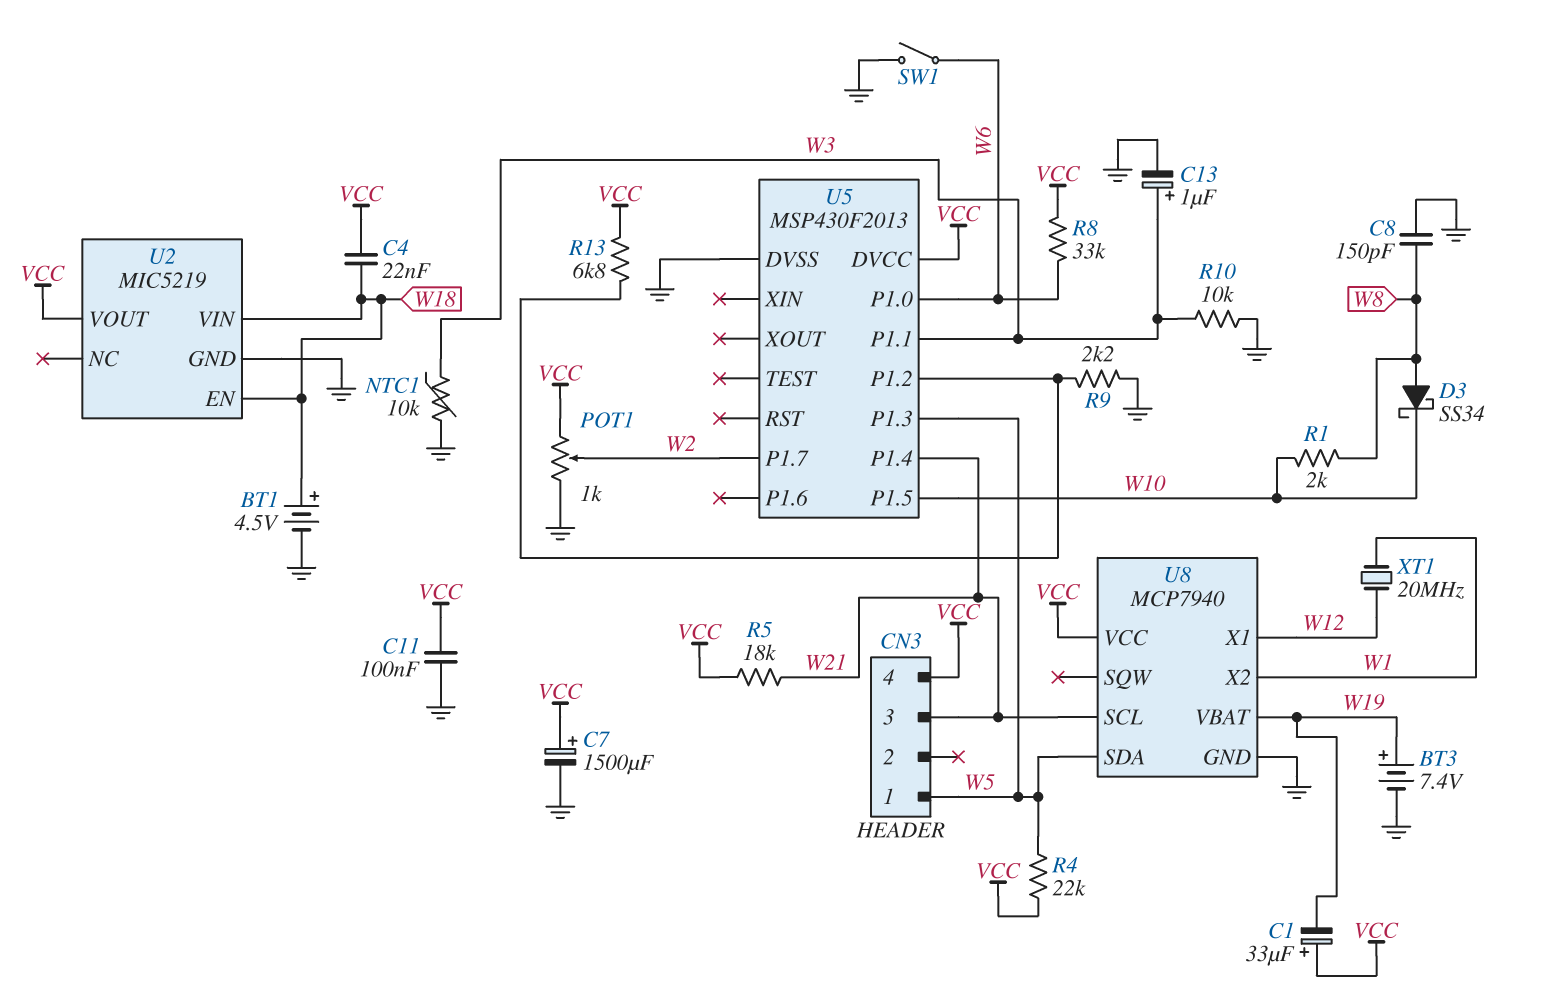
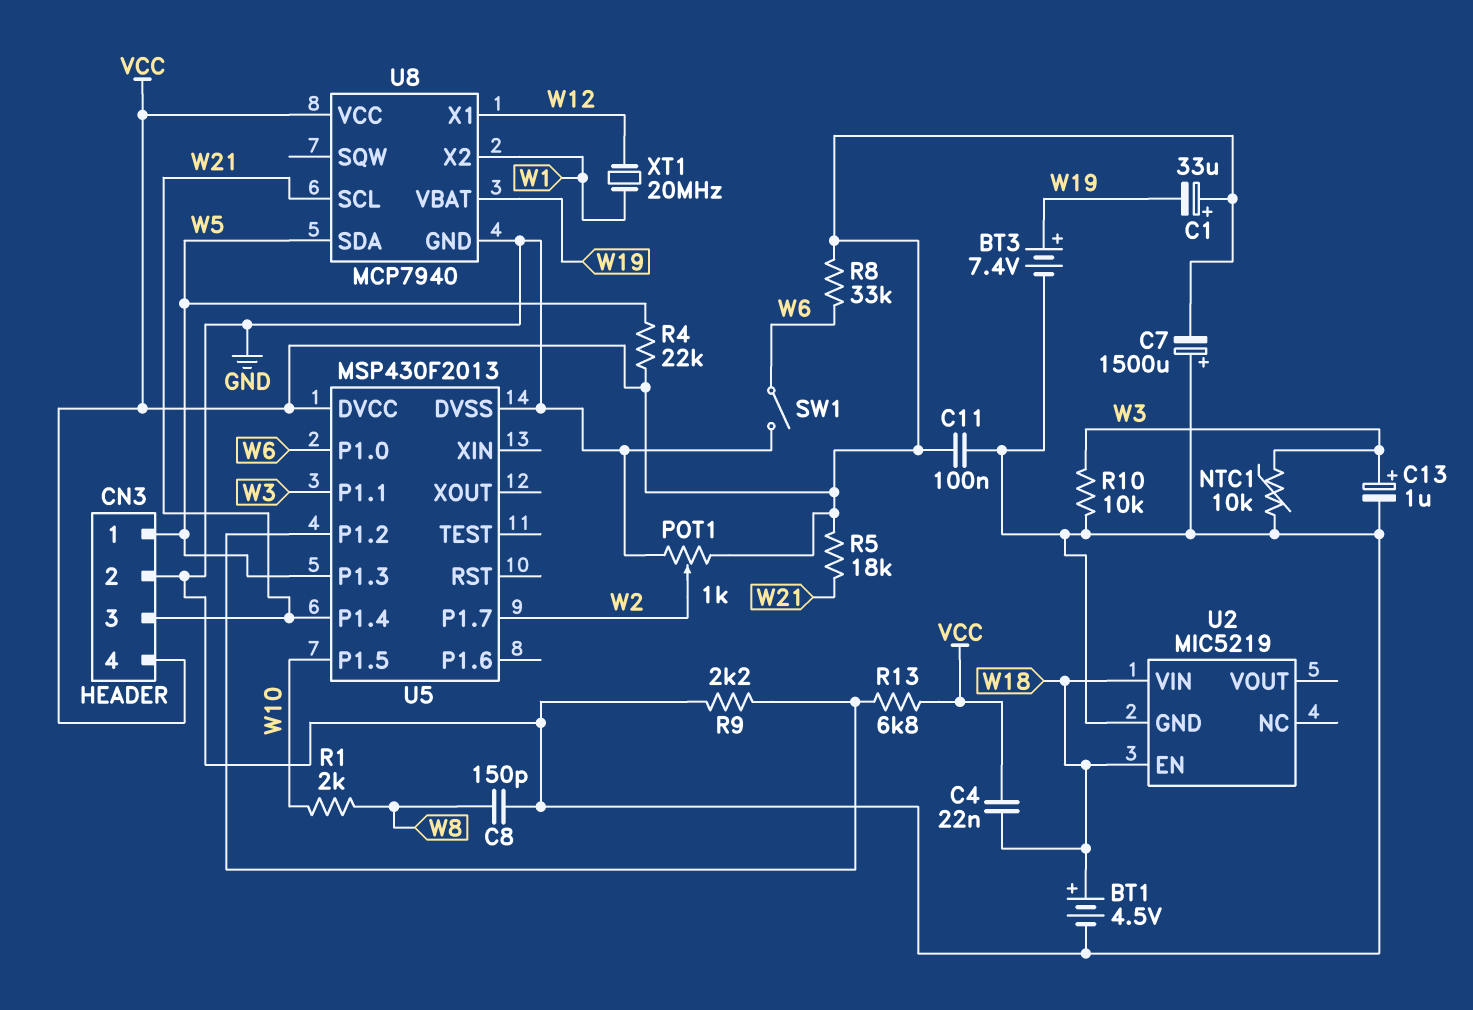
C7: 1500uF (plus VCC, minus GND) -> 1500uF (plus GND, minus VCC)
CN3 pin 2: none -> GND
D3: schottky SS34 (A W8, K W10) -> none
U2 pin VOUT: VCC -> none

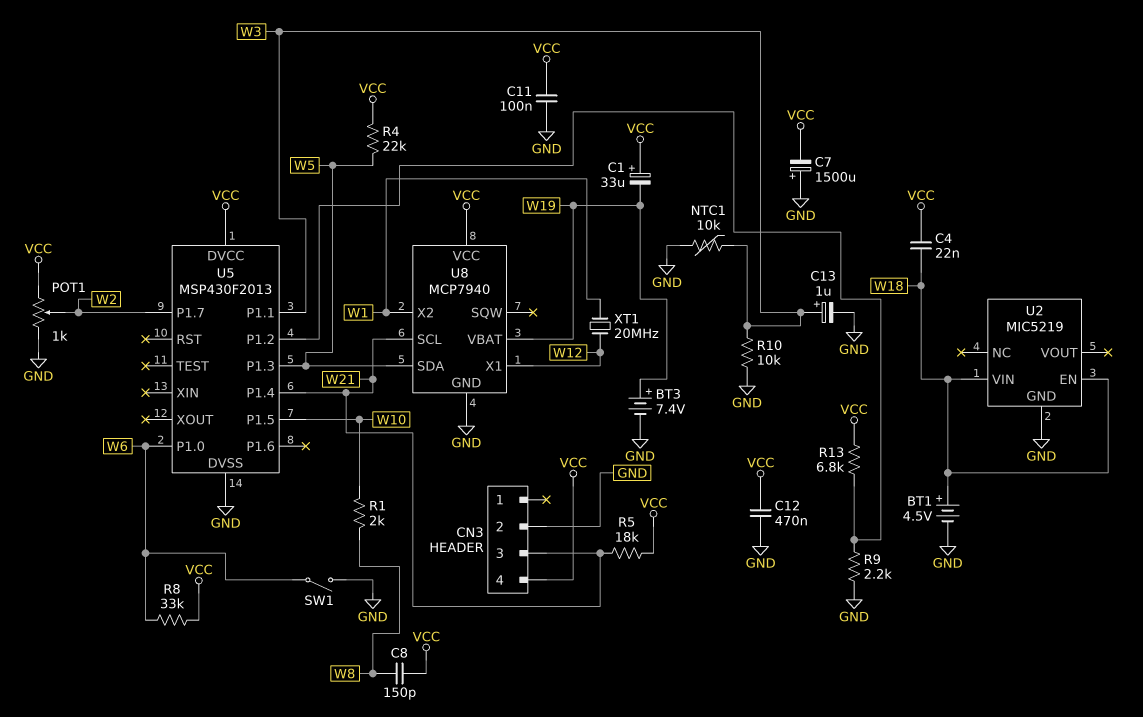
C8: 150pF (GND, W8) -> 150pF (VCC, W8)
C12: none -> 470nF (GND, VCC)
CN3 pin 1: W5 -> none

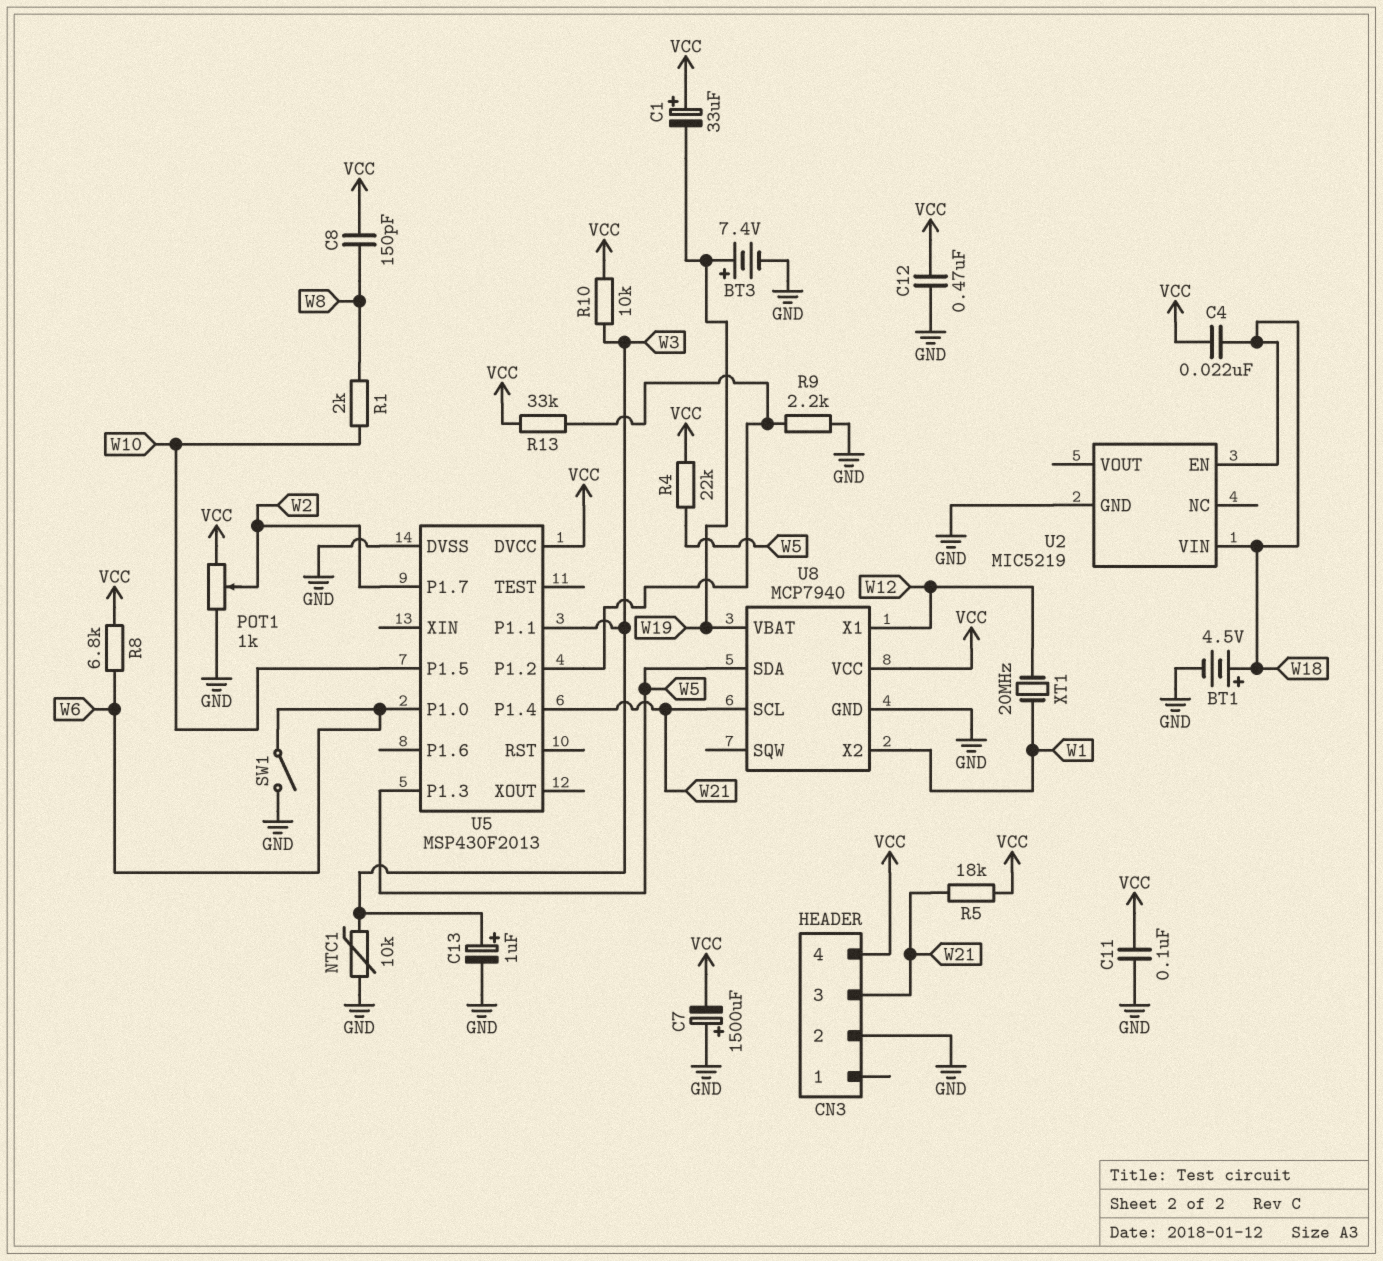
R8: 33k (VCC, W6) -> 6.8k (VCC, W6)
R10: 10k (GND, W3) -> 10k (VCC, W3)
R13: 6.8k (U5/P1.2, VCC) -> 33k (U5/P1.2, VCC)

